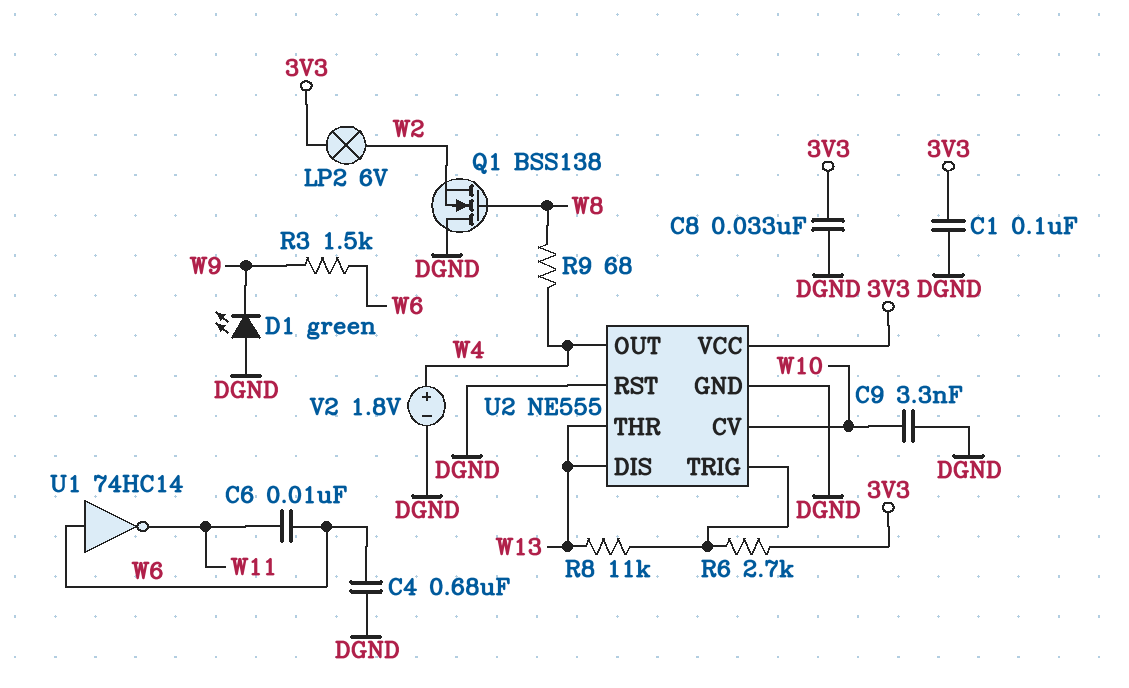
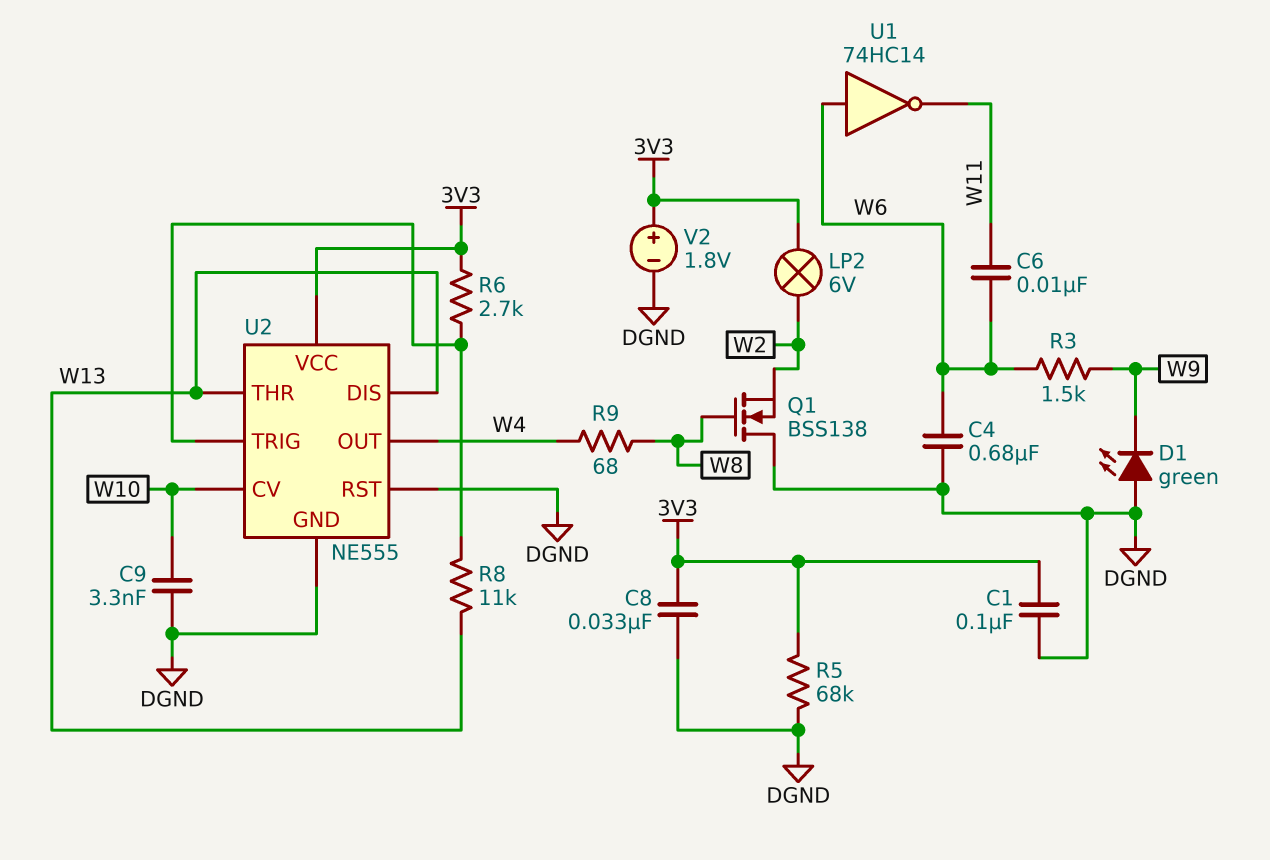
R5: none -> 68k (3V3, DGND)
V2: 1.8V (plus W4, minus DGND) -> 1.8V (plus 3V3, minus DGND)

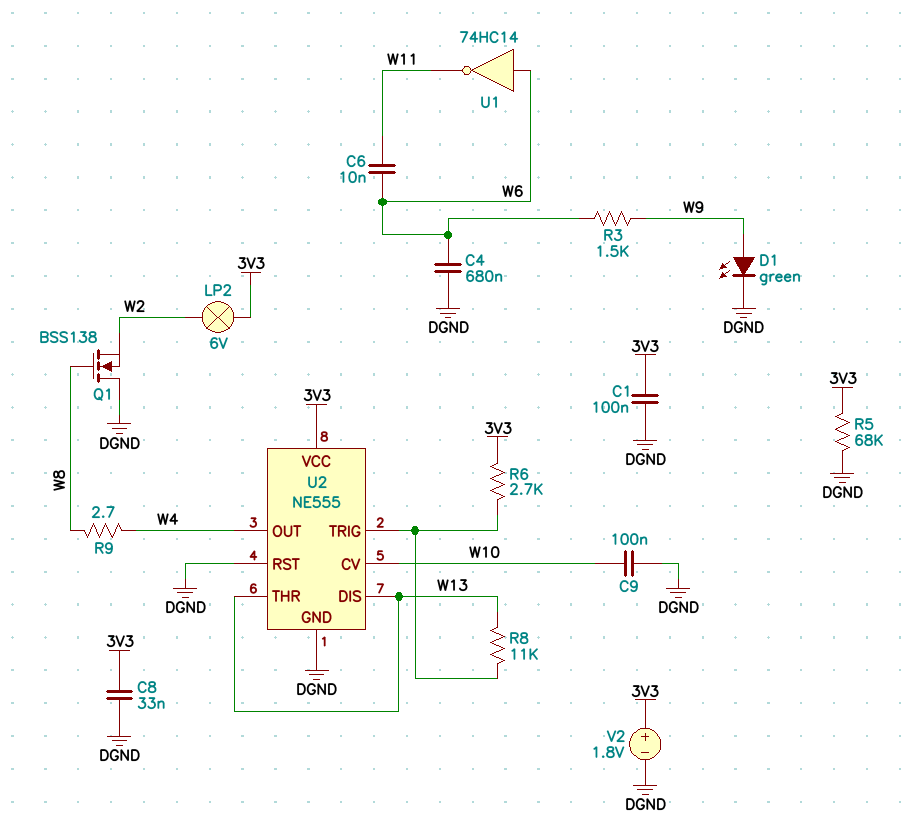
C9: 3.3nF (DGND, W10) -> 100nF (DGND, W10)
D1: LED green (A DGND, K W9) -> LED green (A W9, K DGND)
R9: 68 (W4, W8) -> 2.7 (W4, W8)

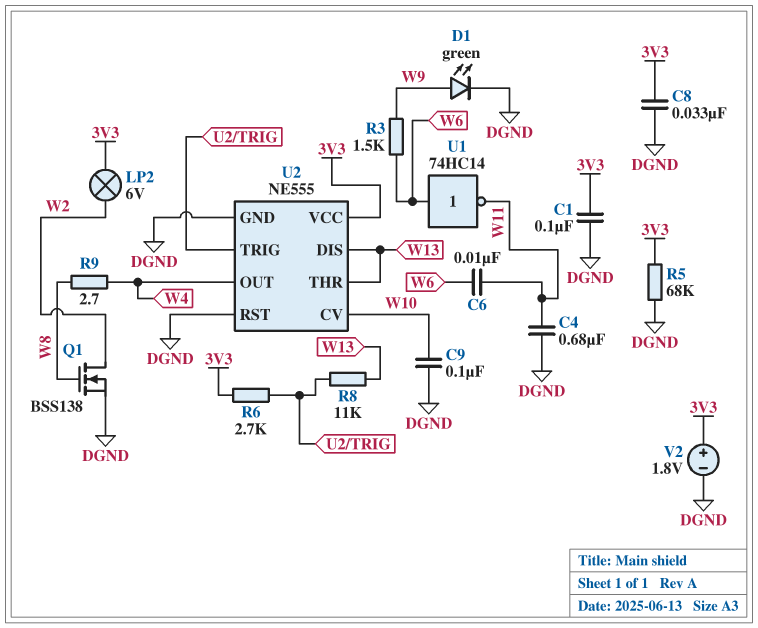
C4: 680nF (DGND, W6) -> 680nF (DGND, W11)
Q1: NMOS BSS138 (G W8, D DGND, S W2) -> NMOS BSS138 (G W8, D W2, S DGND)

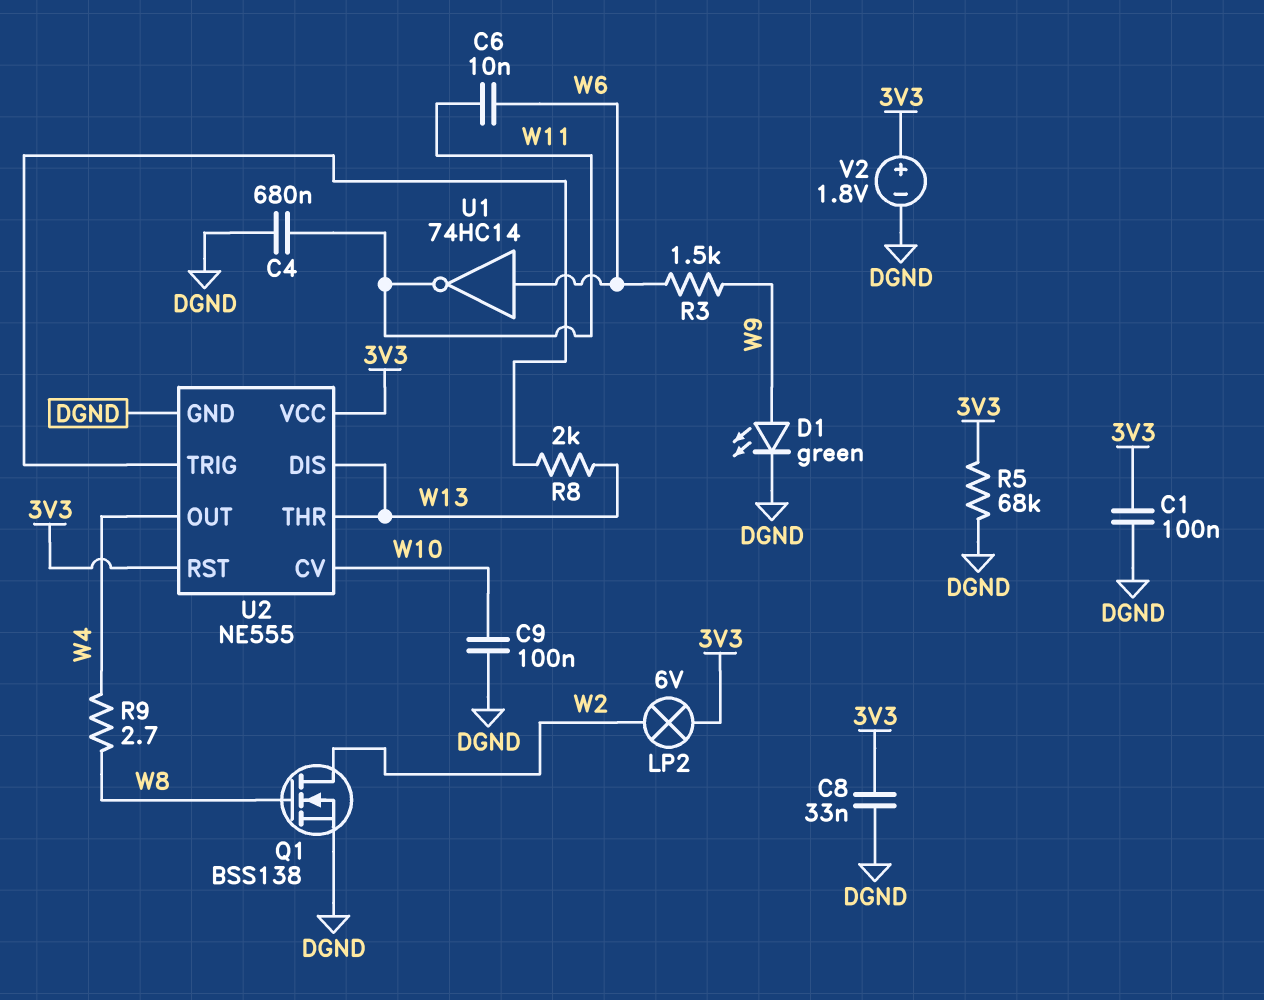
R6: 2.7k (3V3, U2/TRIG) -> none
R8: 11k (U2/TRIG, W13) -> 2k (U2/TRIG, W13)
U2 pin RST: DGND -> 3V3

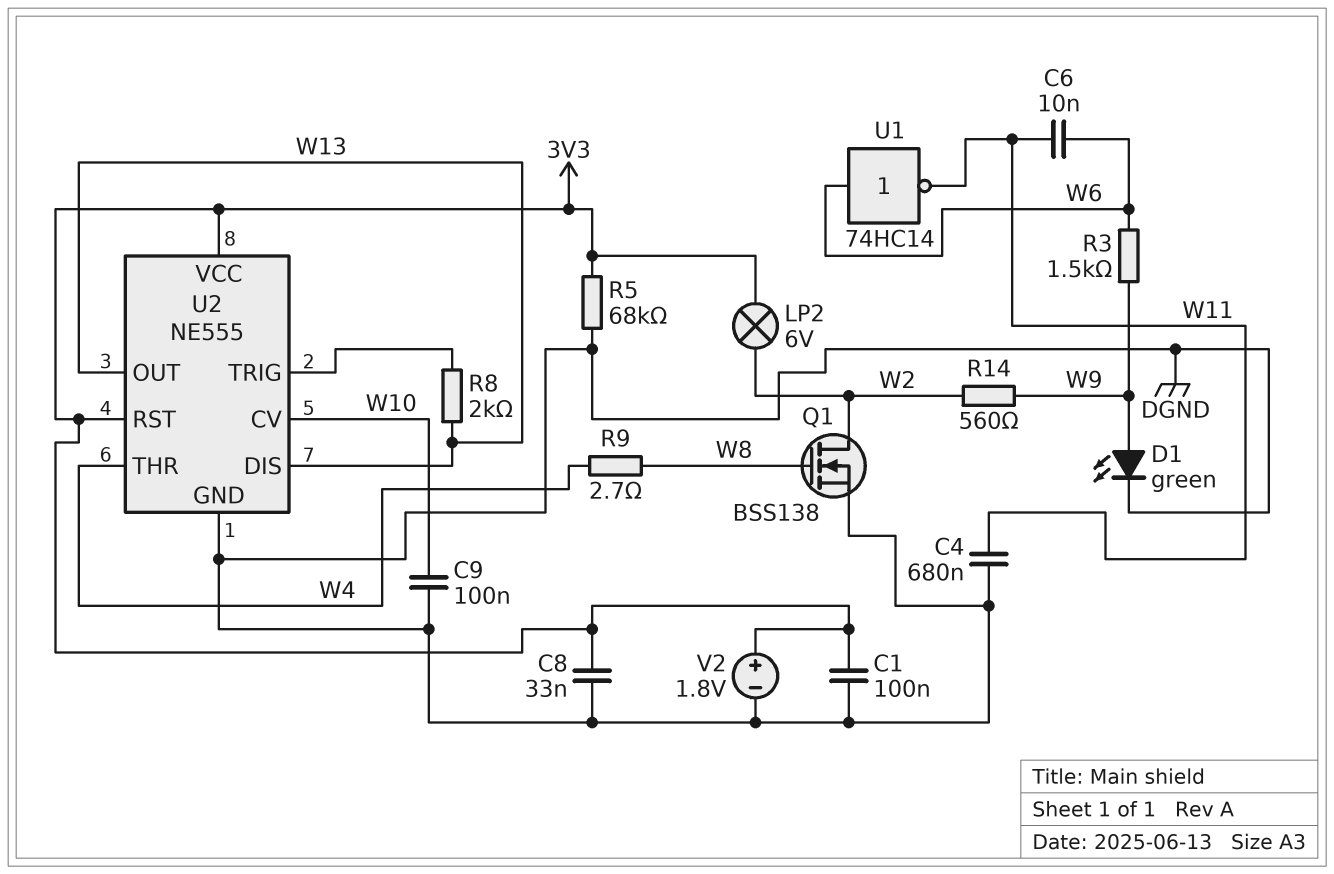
R14: none -> 560 (W2, W9)
U2 pin OUT: W4 -> W13
U2 pin THR: W13 -> W4

